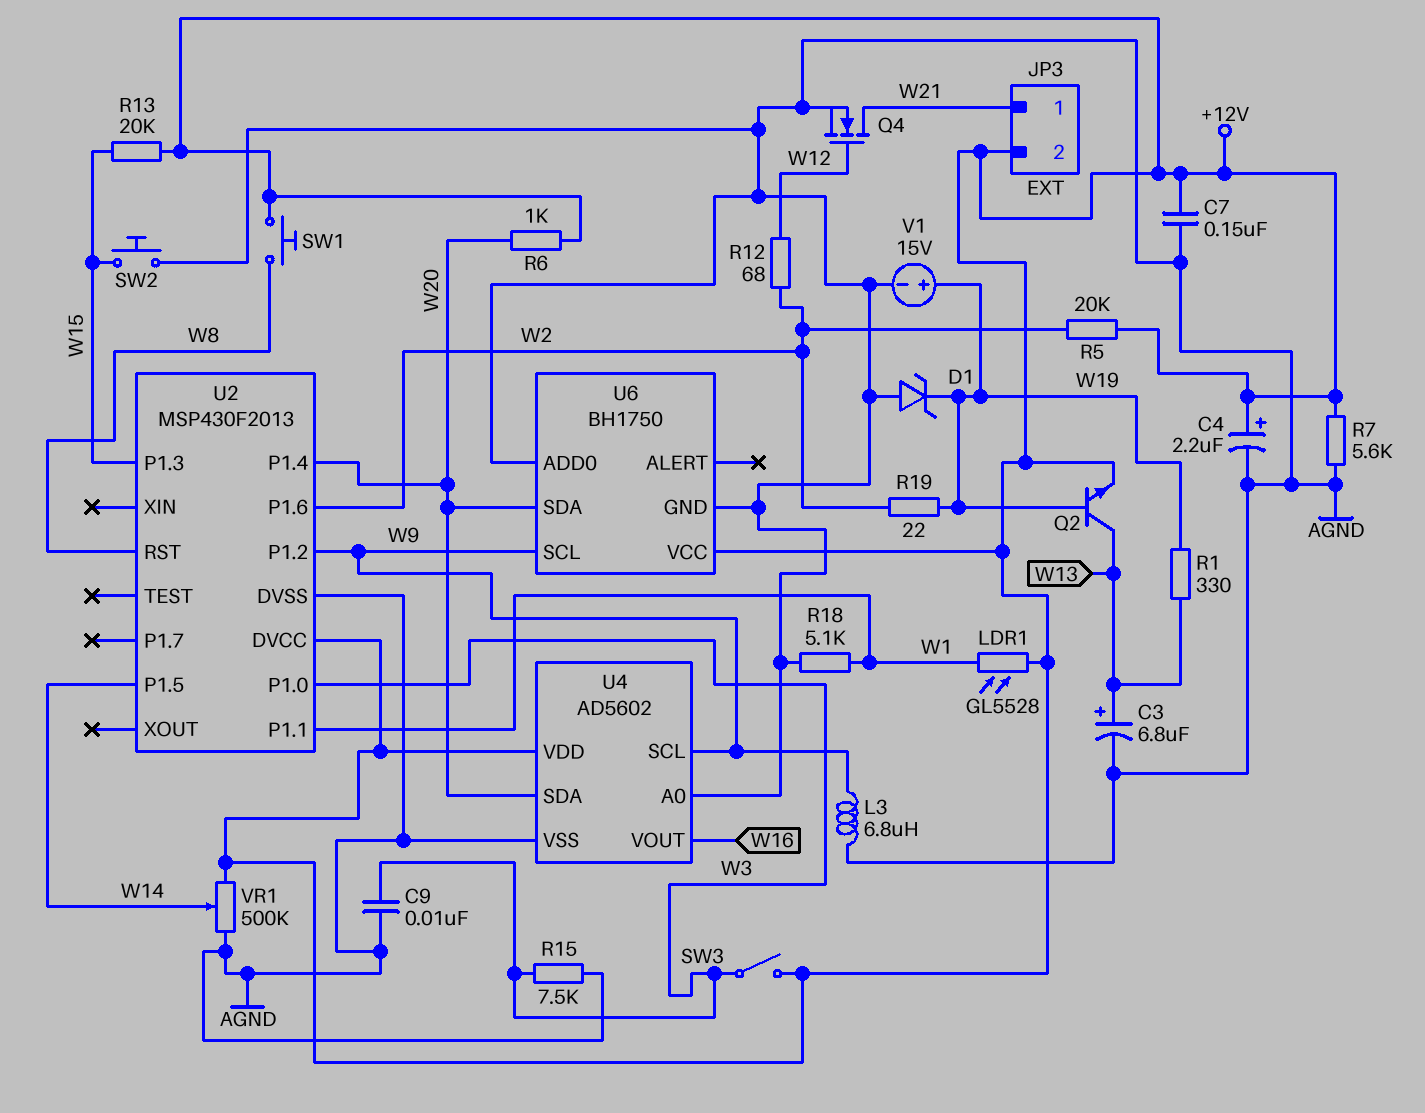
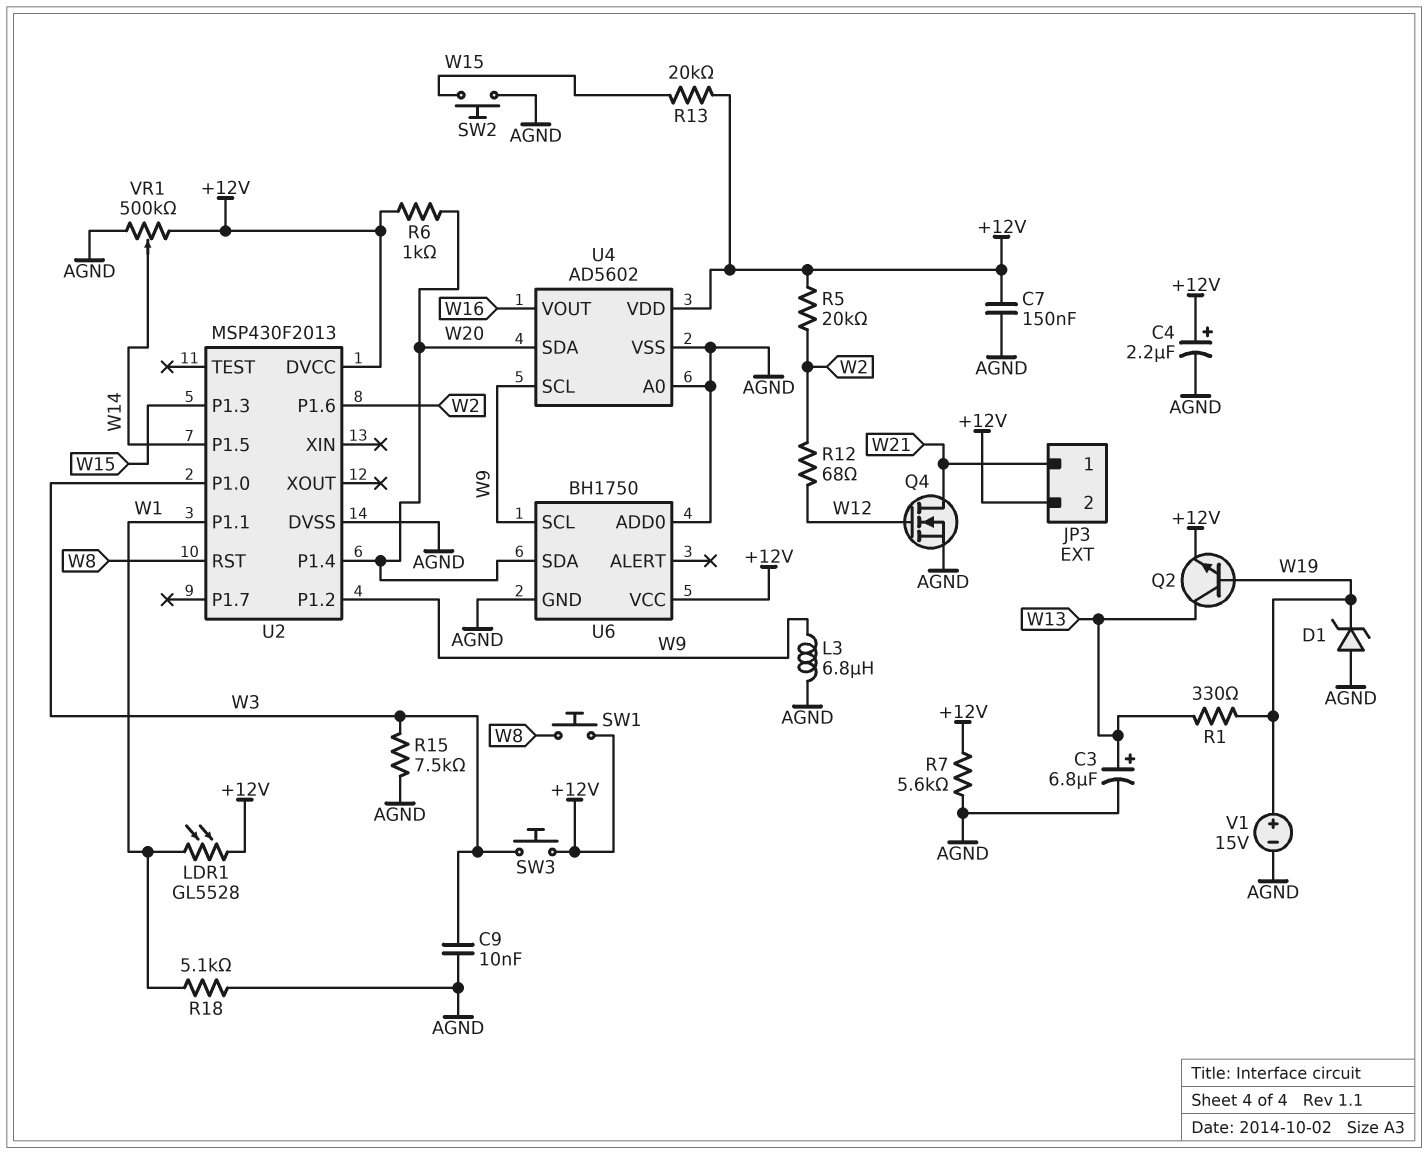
R19: 22 (W2, W19) -> none
SW3: switch (+12V, W3) -> button (+12V, W3)

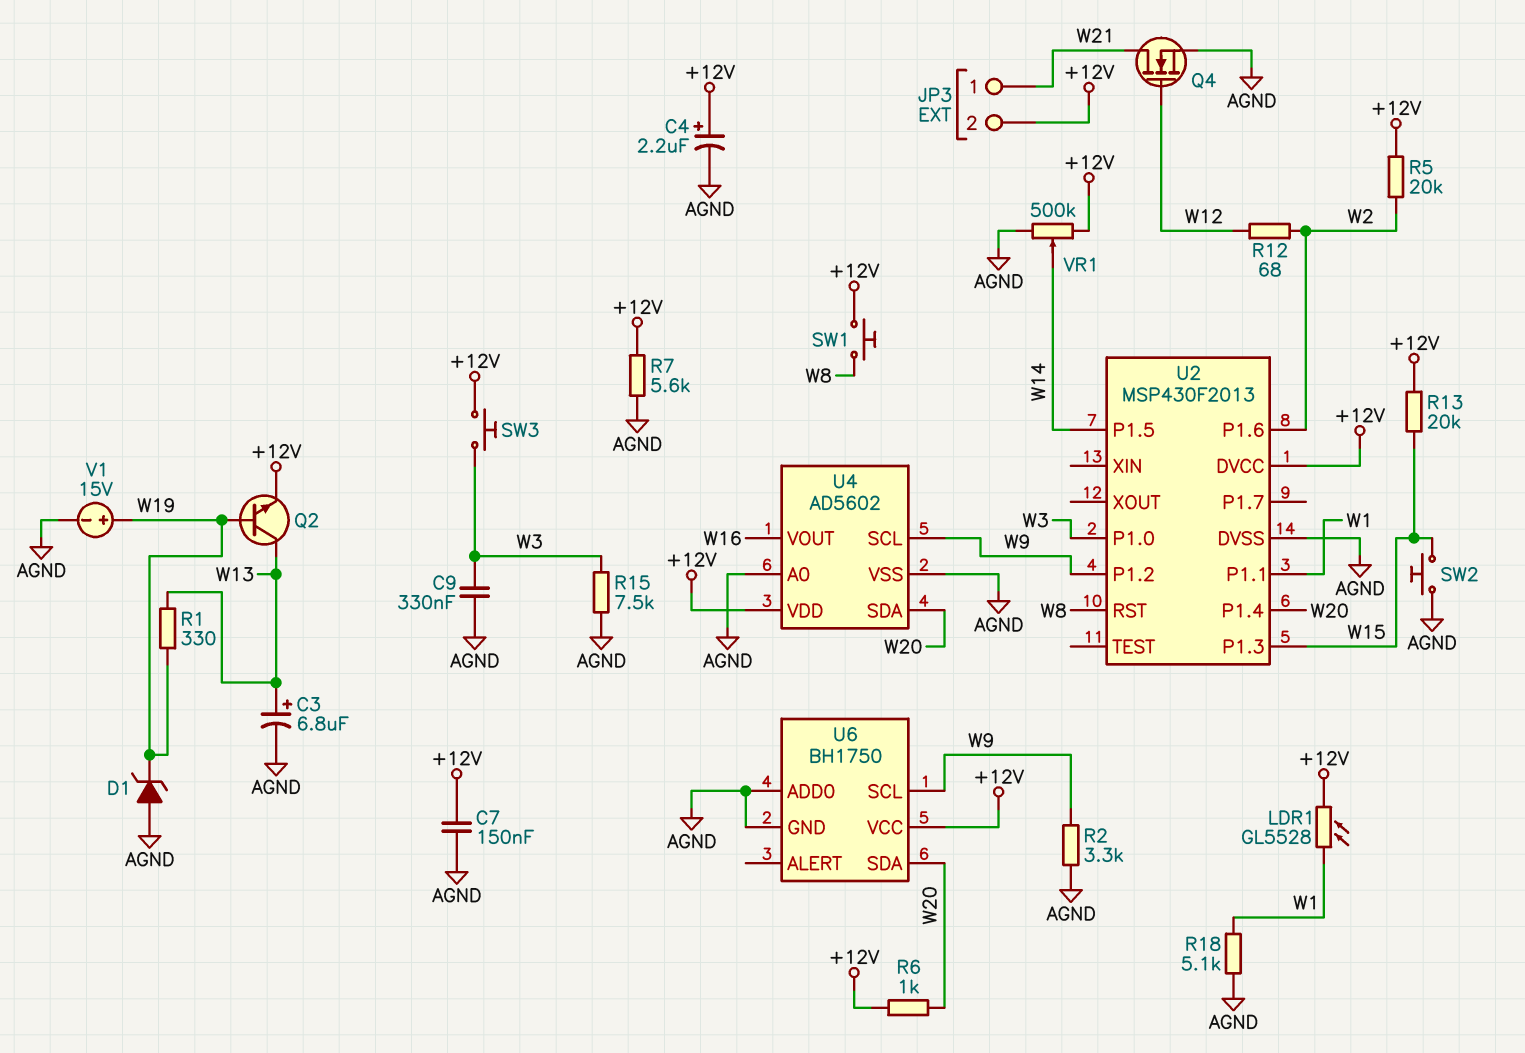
C9: 10nF (AGND, W3) -> 330nF (AGND, W3)
L3: 6.8uH (AGND, W9) -> none
R2: none -> 3.3k (AGND, W9)

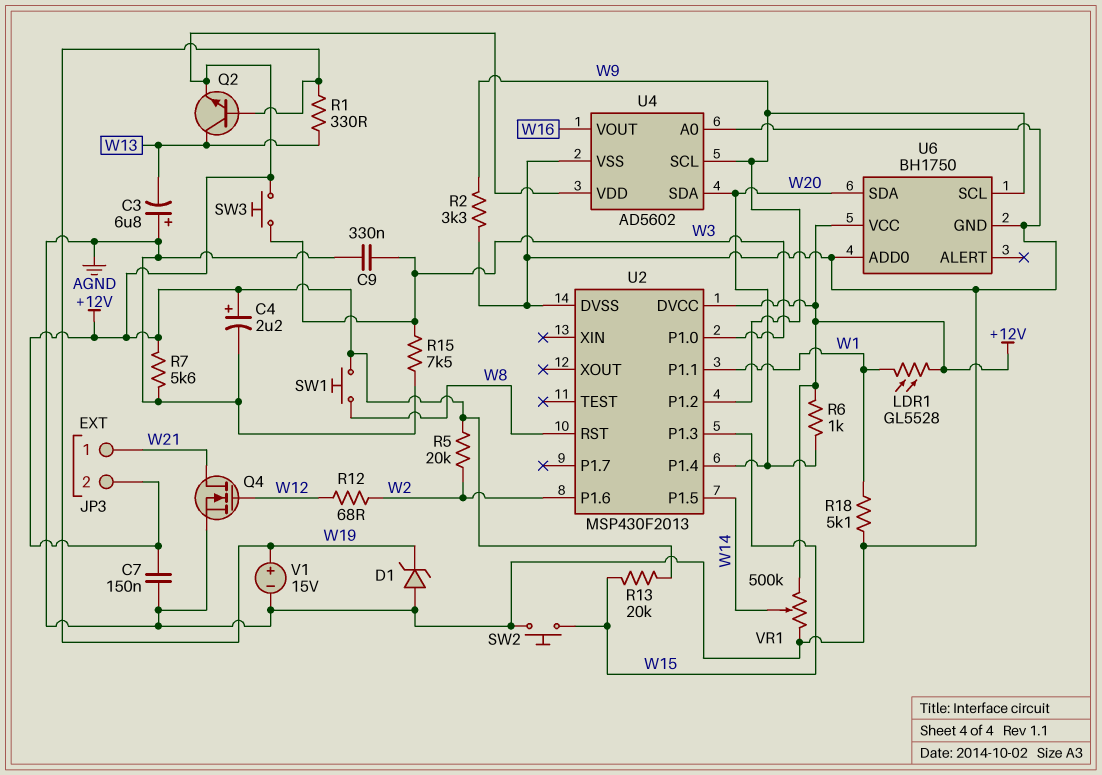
C3: 6.8uF (plus W13, minus AGND) -> 6.8uF (plus AGND, minus W13)

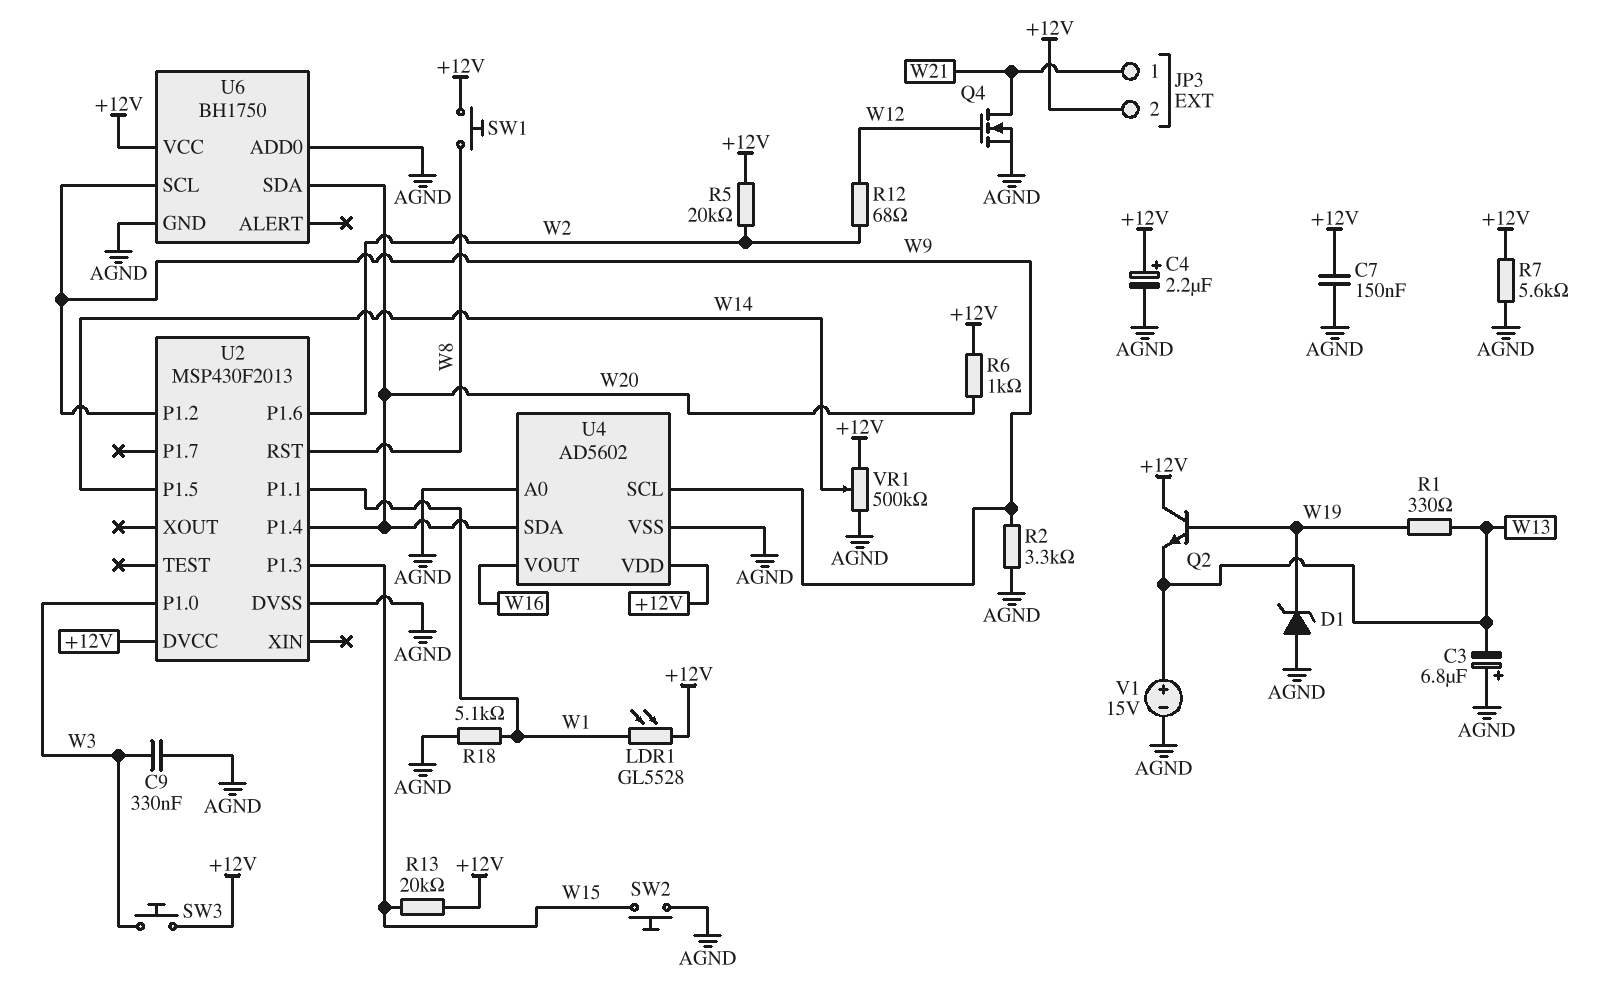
Q2: NPN (B W19, C W13, E +12V) -> NPN (B W19, C +12V, E W13)
R15: 7.5k (AGND, W3) -> none
V1: 15V (plus W19, minus AGND) -> 15V (plus W13, minus AGND)

